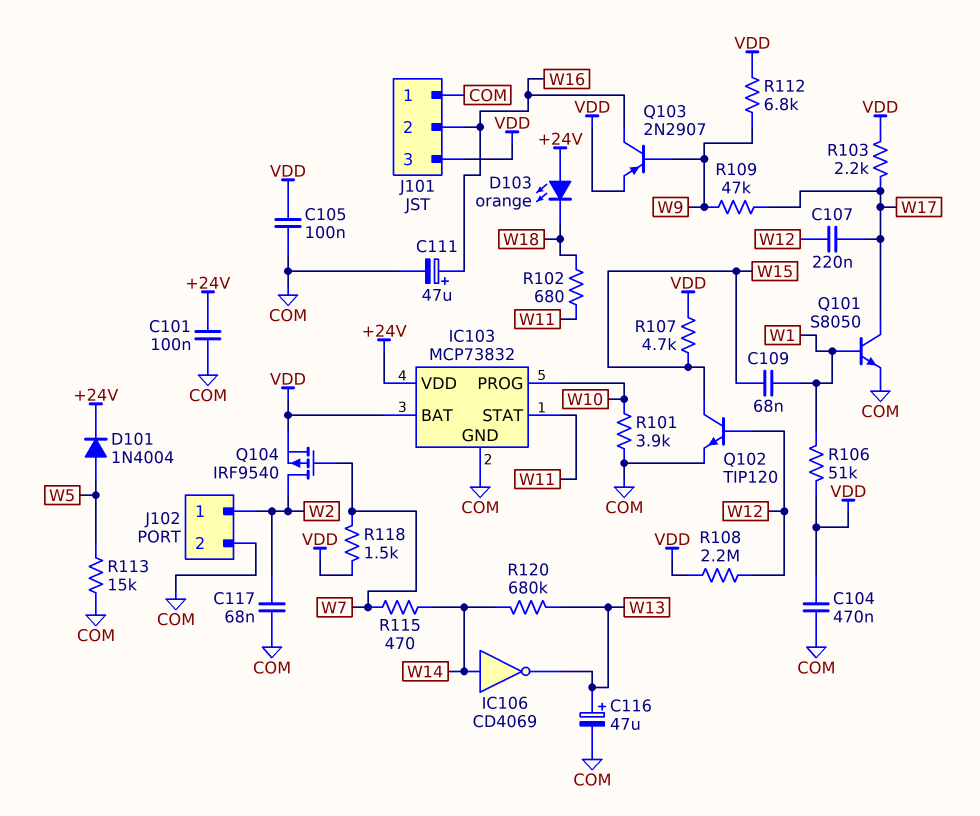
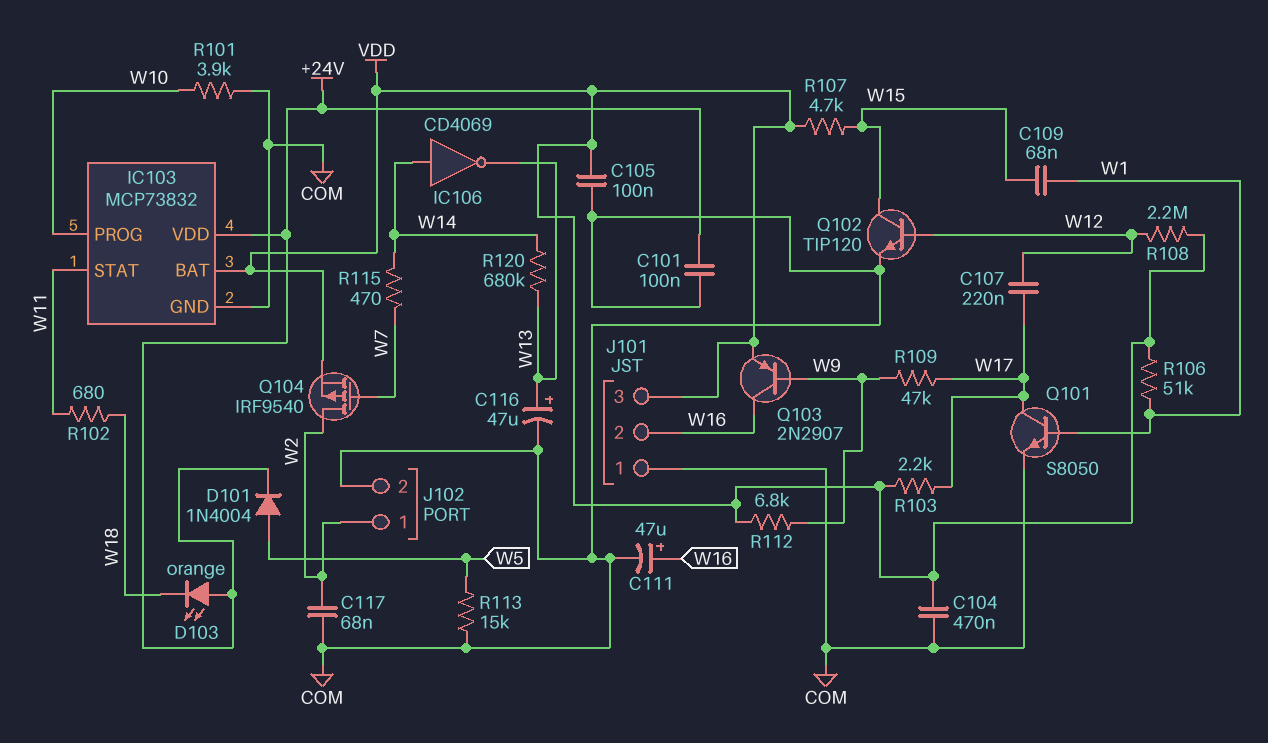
R118: 1.5k (VDD, W7) -> none

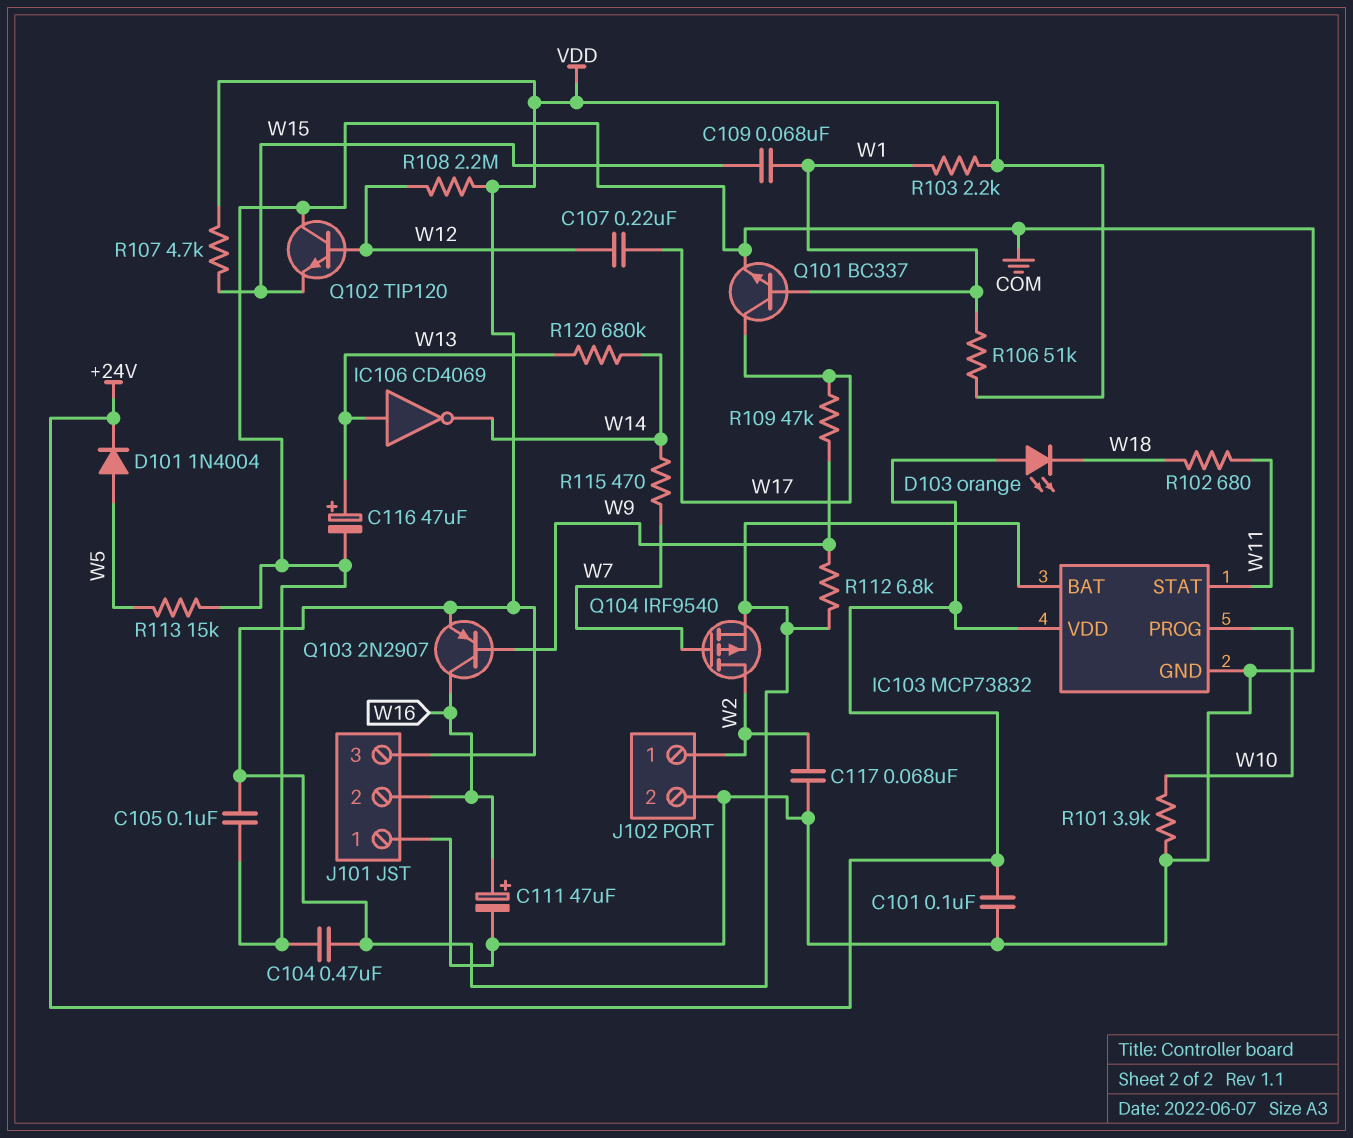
IC106: NOT CD4069 (in W14, out W13) -> NOT CD4069 (in W13, out W14)
Q101: NPN S8050 (B W1, C W17, E COM) -> NPN BC337 (B W1, C W17, E COM)
Q102: NPN TIP120 (B W12, C W15, E COM) -> NPN TIP120 (B W12, C COM, E W15)
R103: 2.2k (VDD, W17) -> 2.2k (VDD, W1)

